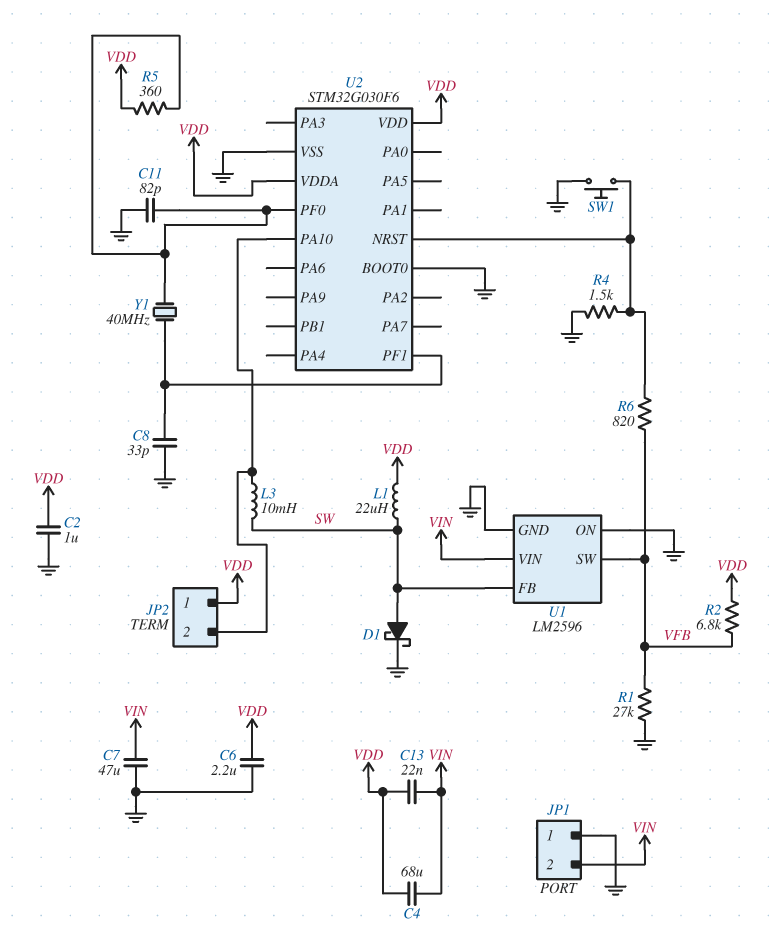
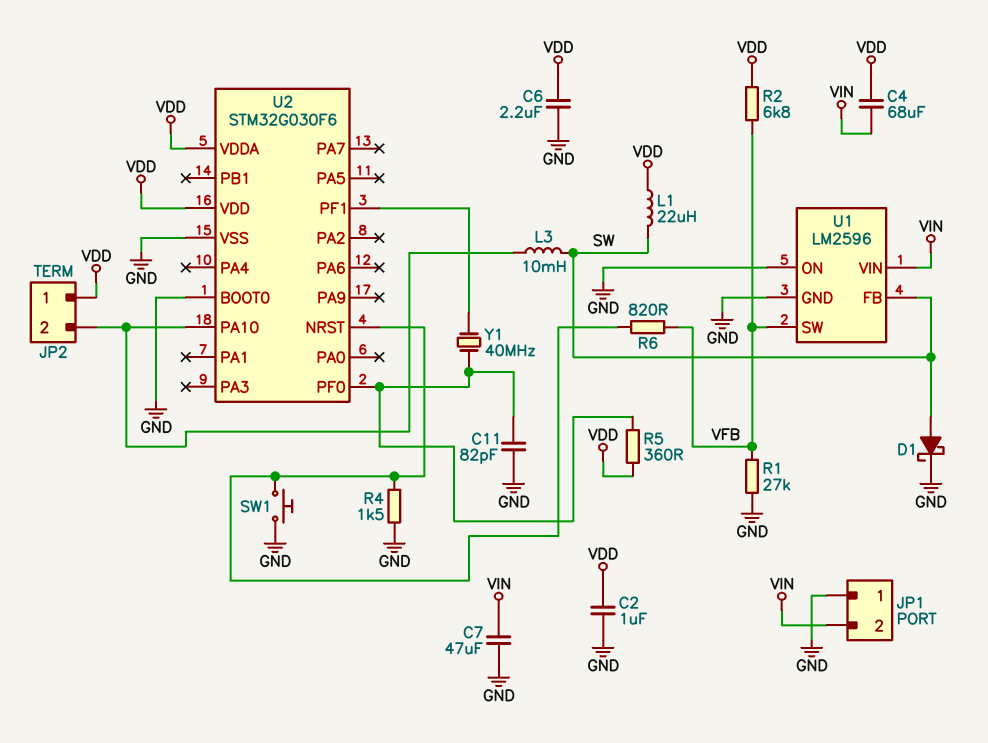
C8: 33pF (GND, U2/PF1) -> none
C13: 22nF (VDD, VIN) -> none

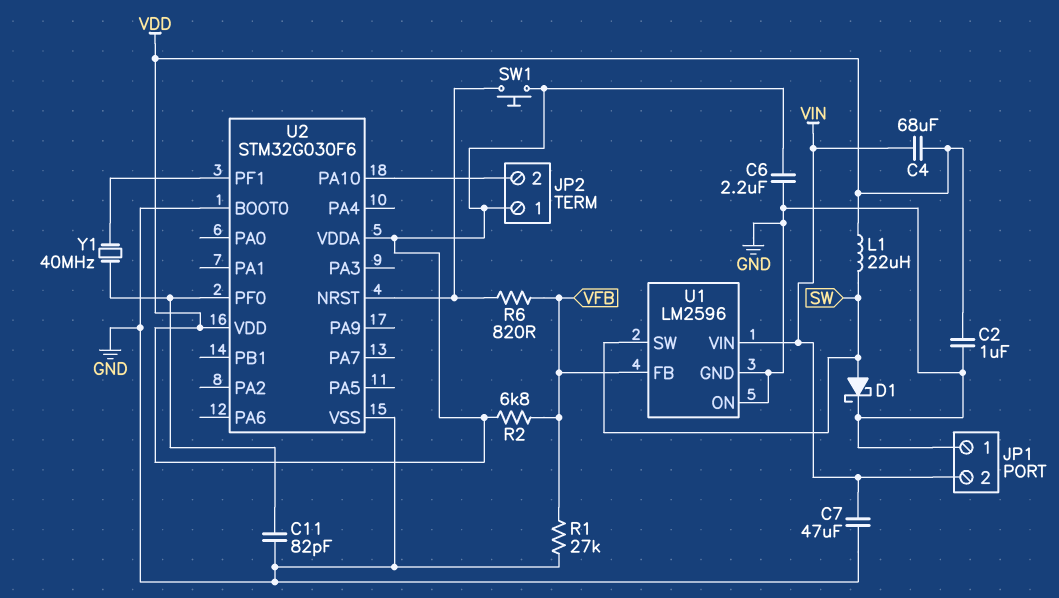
L3: 10mH (JP2/2, SW) -> none
R4: 1.5k (GND, U2/NRST) -> none
R5: 360 (U2/PF0, VDD) -> none
SW1: button (GND, U2/NRST) -> button (U2/NRST, VDD)
U1 pin FB: SW -> VFB
U1 pin SW: VFB -> SW

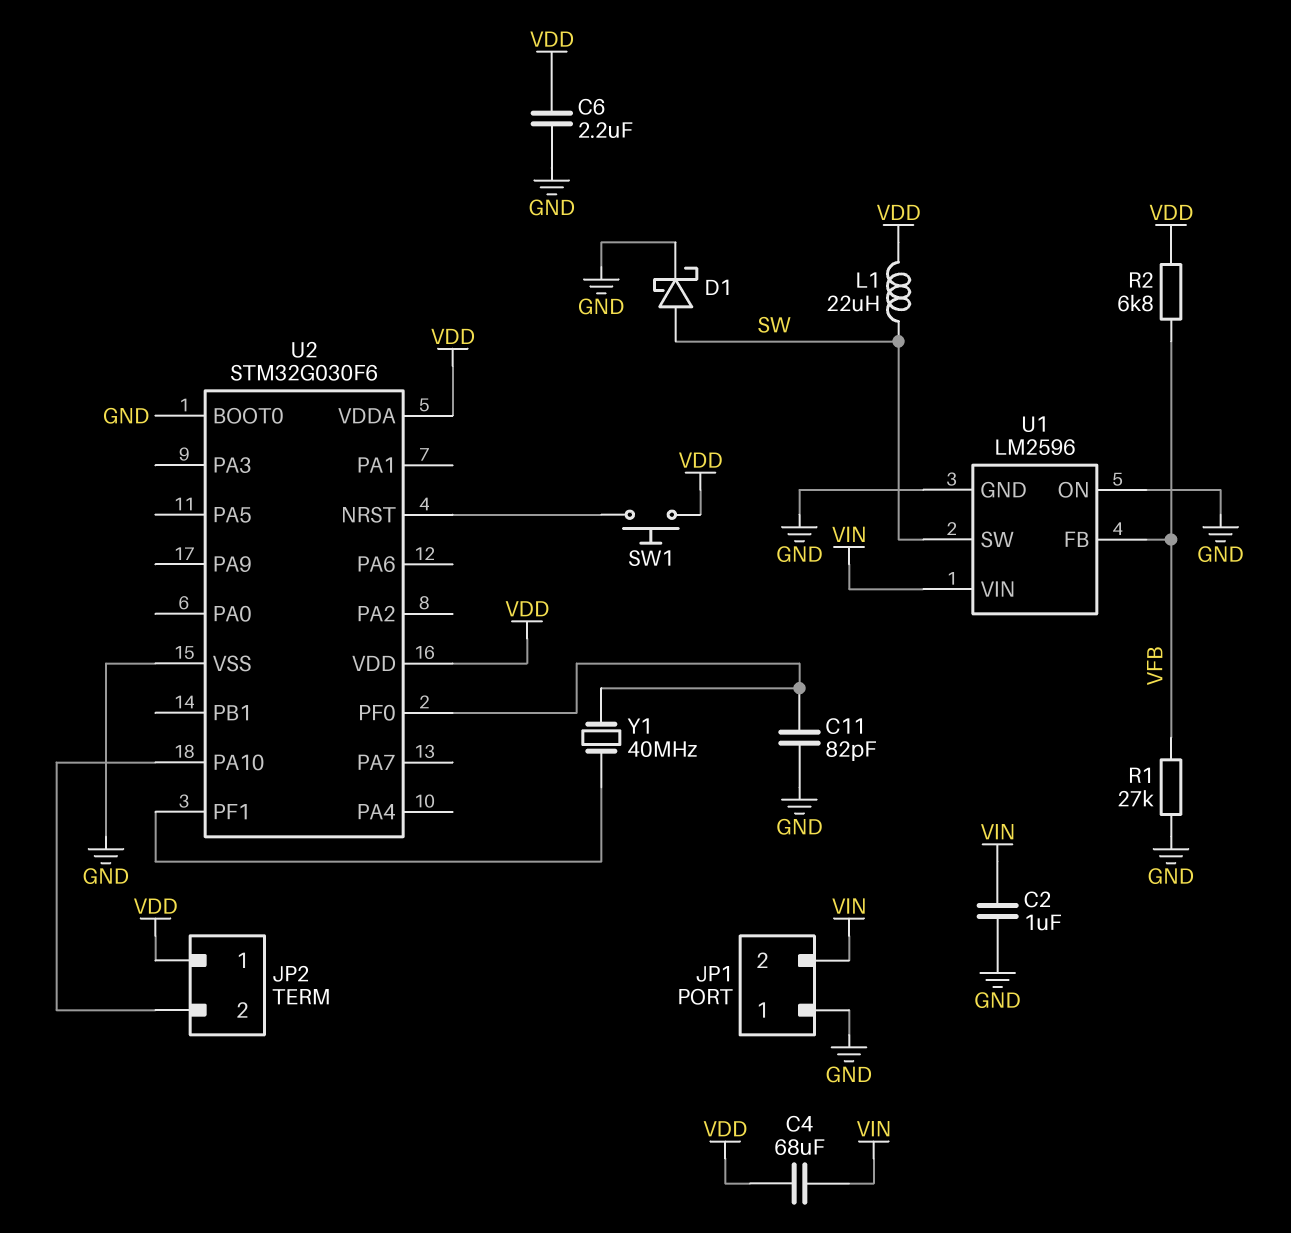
C2: 1uF (GND, VDD) -> 1uF (GND, VIN)
C7: 47uF (GND, VIN) -> none
R6: 820 (U2/NRST, VFB) -> none

